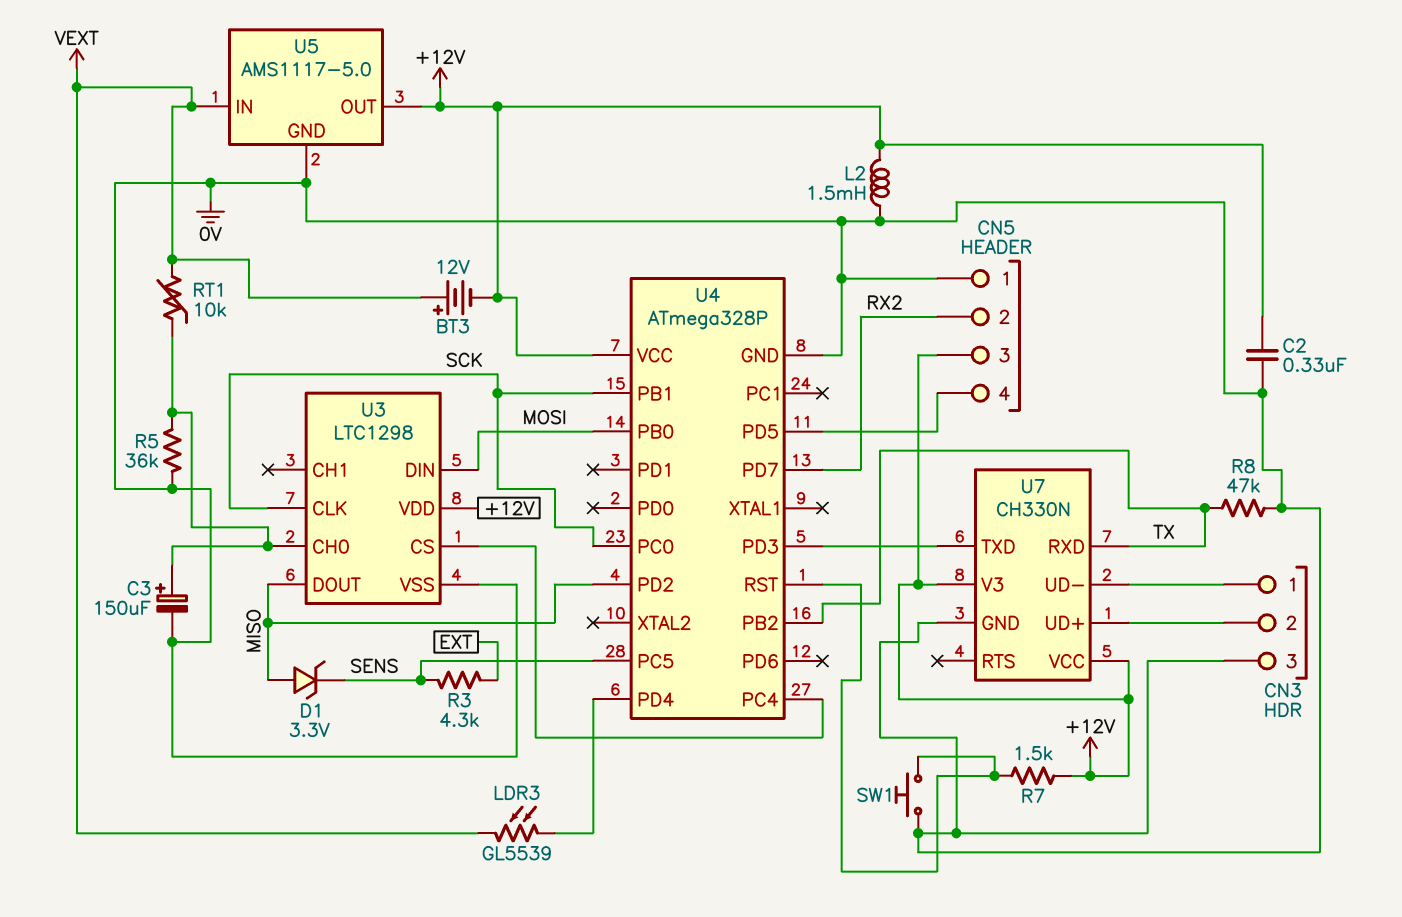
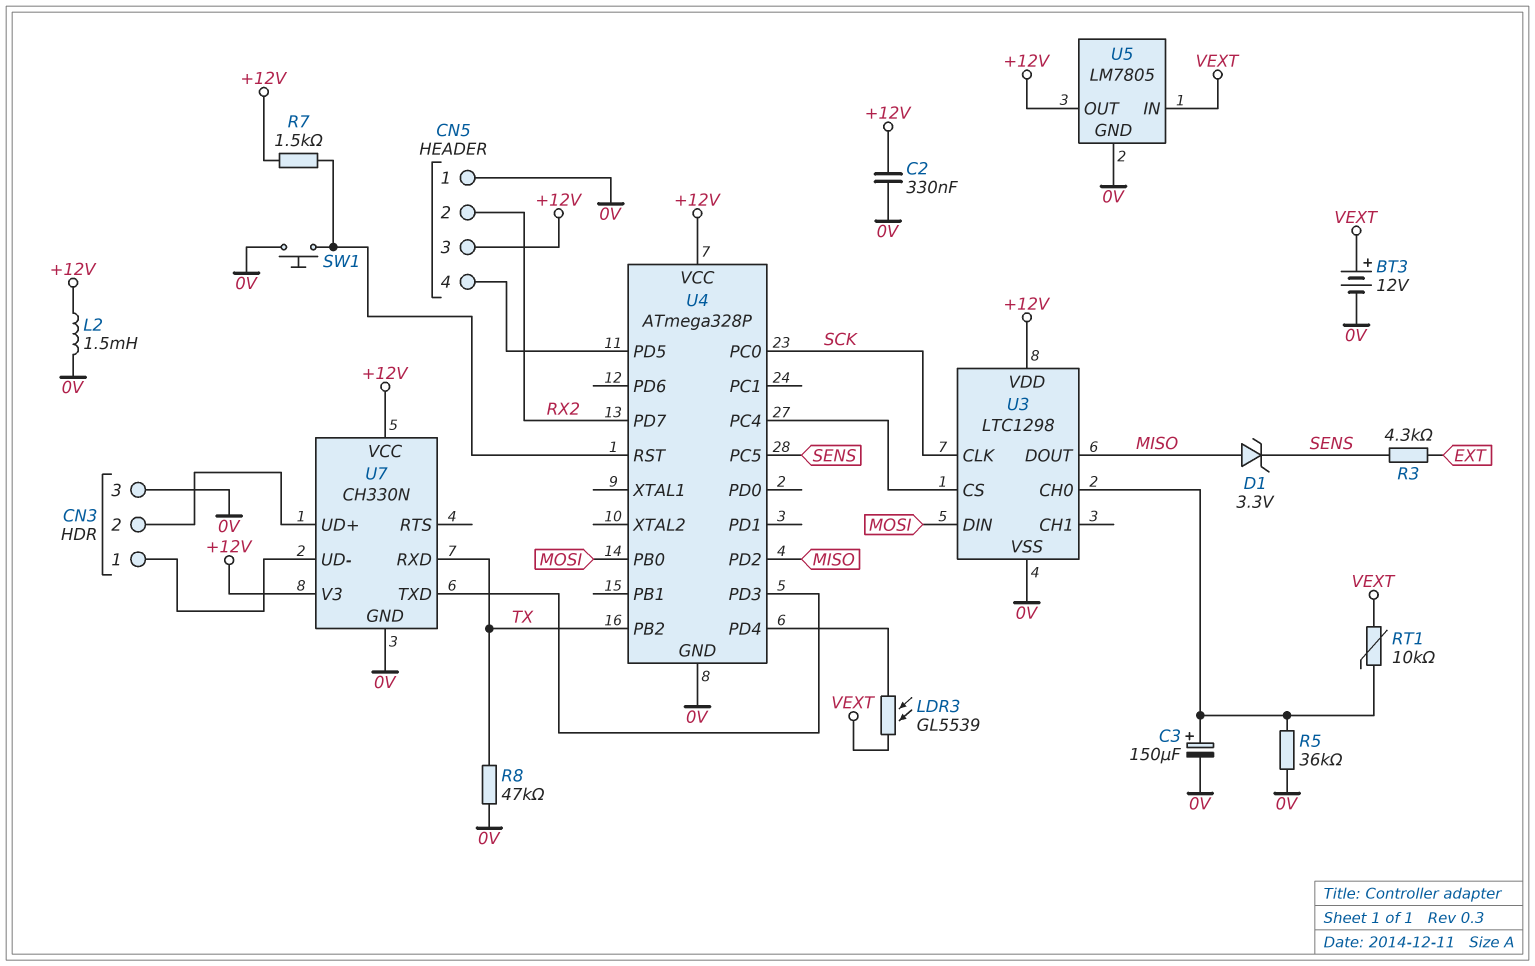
BT3: 12V (plus VEXT, minus +12V) -> 12V (plus VEXT, minus 0V)
U4 pin PB1: SCK -> none
U5: AMS1117-5.0 -> LM7805

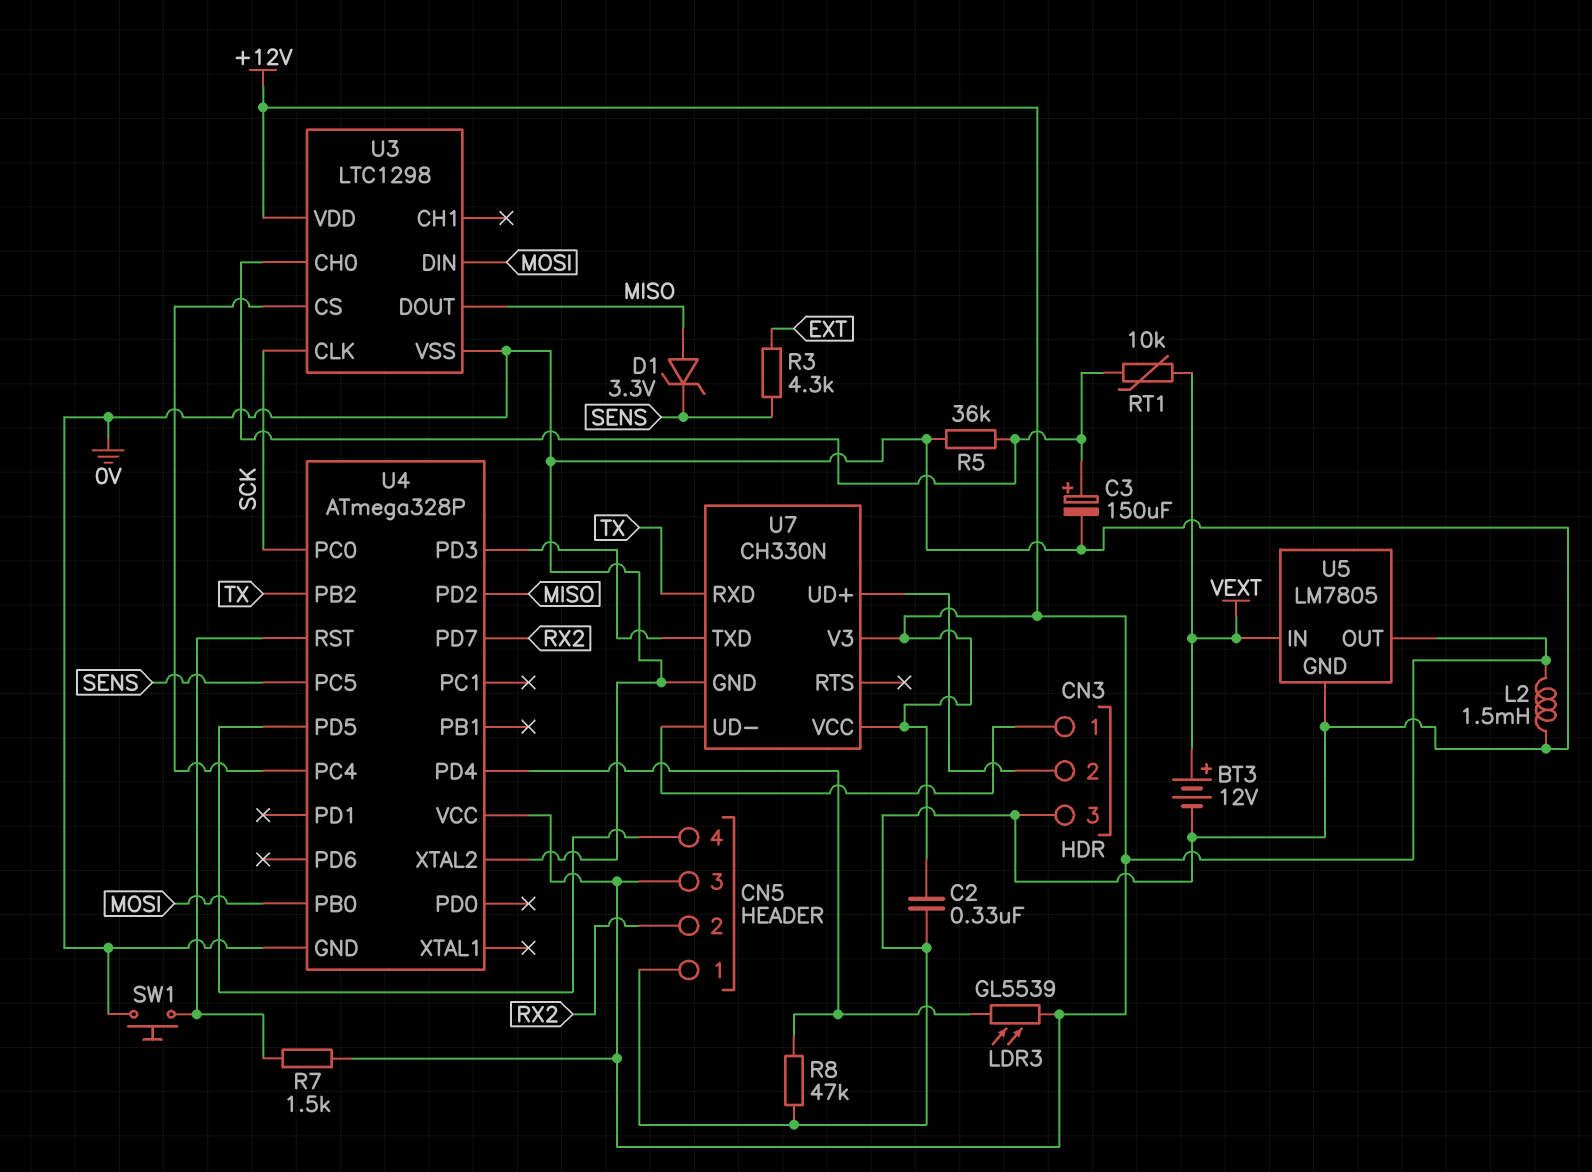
LDR3: GL5539 (U4/PD4, VEXT) -> GL5539 (+12V, U4/PD4)
R8: 47k (0V, TX) -> 47k (0V, U4/PD4)
U4 pin XTAL2: none -> 0V

